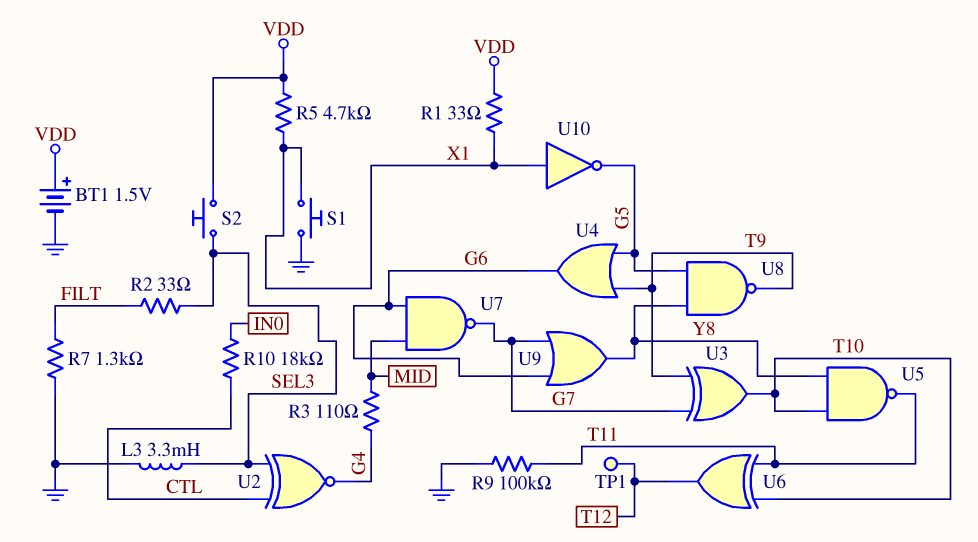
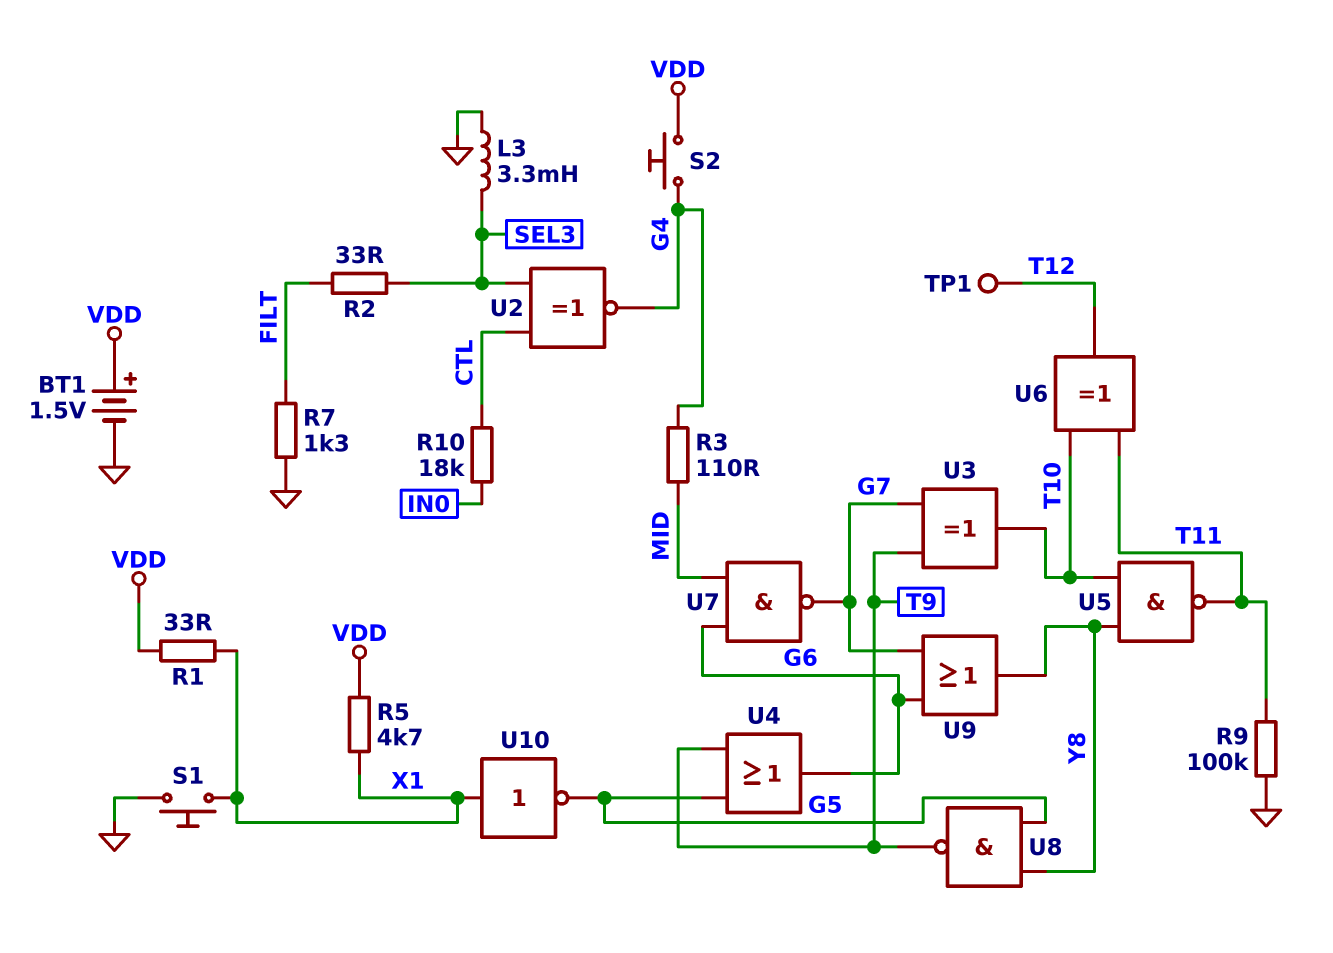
S2: button (SEL3, VDD) -> button (G4, VDD)

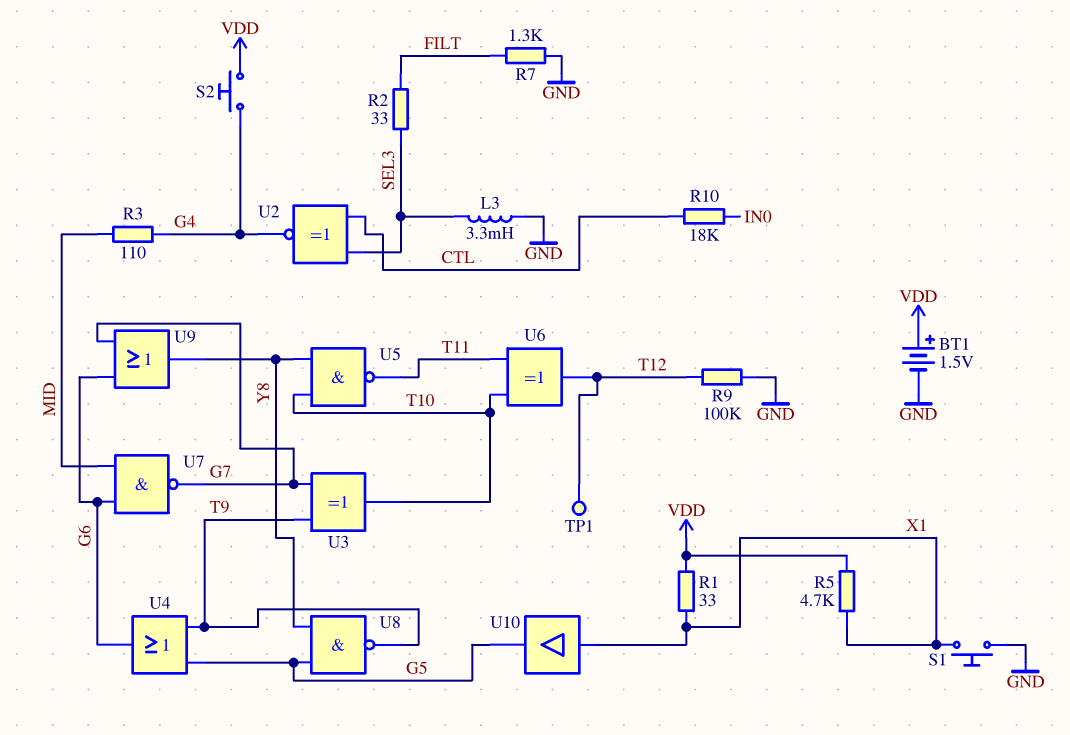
R9: 100k (GND, T11) -> 100k (GND, T12)
U10: NOT (in X1, out G5) -> buffer (in X1, out G5)

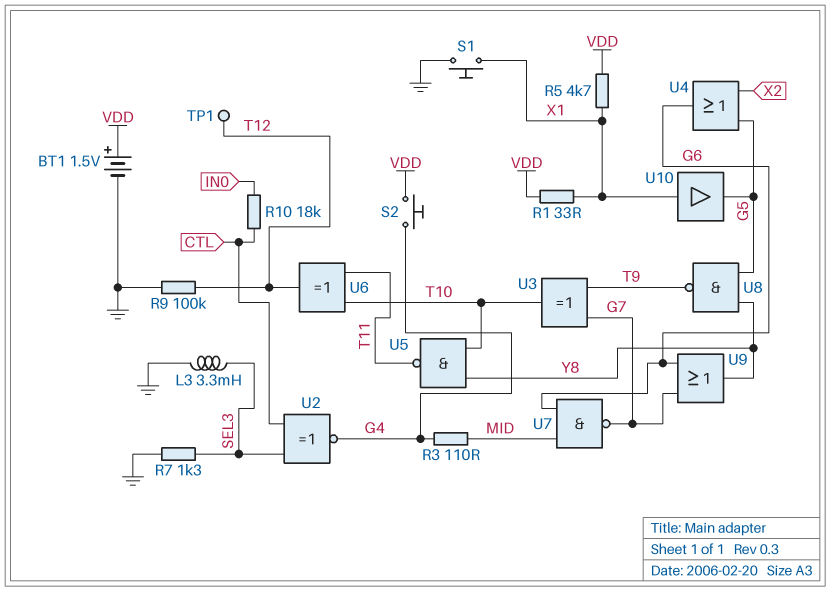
R2: 33 (FILT, SEL3) -> none
R7: 1.3k (FILT, GND) -> 1.3k (GND, SEL3)
U4: OR (in G5, in T9, out G6) -> OR (in G5, in X2, out G6)

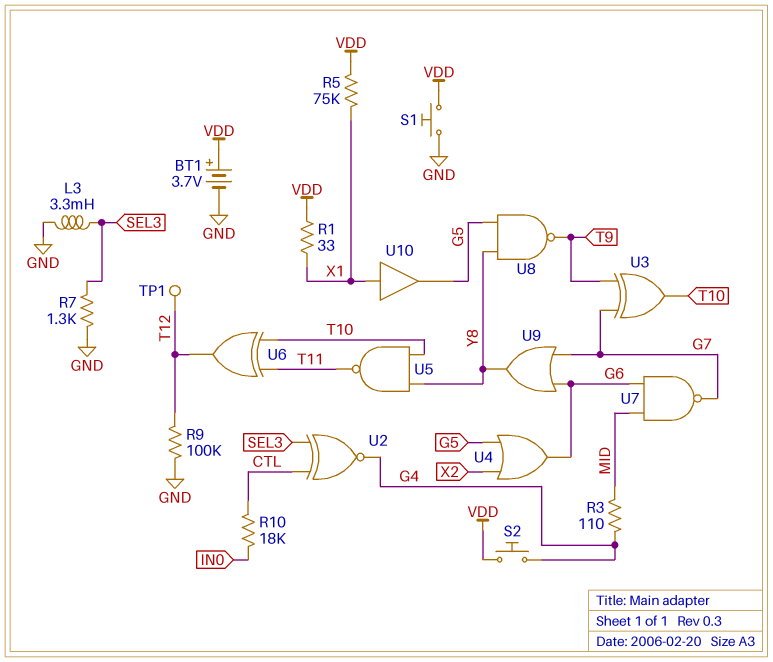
BT1: 1.5V (plus VDD, minus GND) -> 3.7V (plus VDD, minus GND)
R5: 4.7k (VDD, X1) -> 75k (VDD, X1)
S1: button (GND, X1) -> button (GND, VDD)

